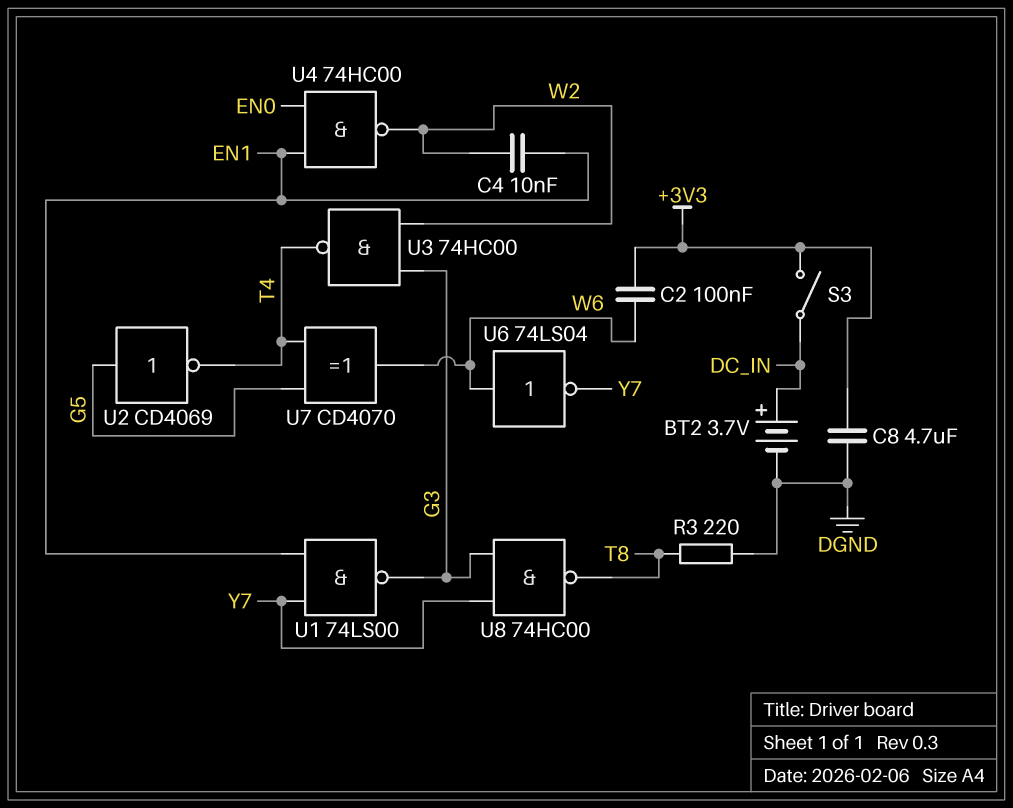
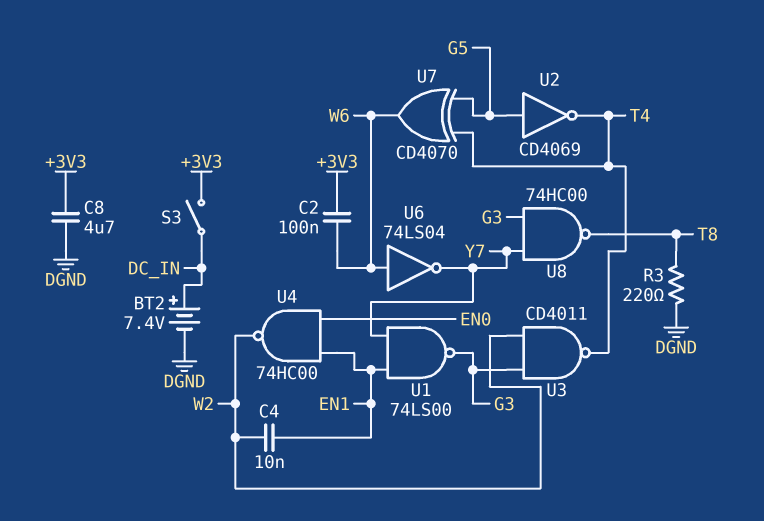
BT2: 3.7V (plus DC_IN, minus DGND) -> 7.4V (plus DC_IN, minus DGND)
U3: NAND 74HC00 (in G3, in W2, out T4) -> NAND CD4011 (in G3, in W2, out T4)

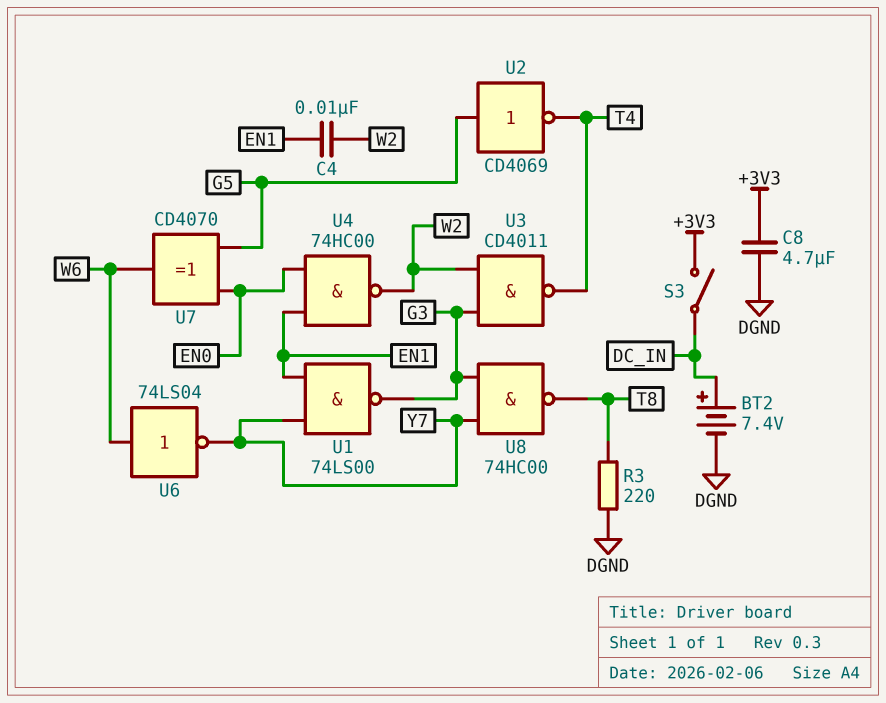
C2: 100nF (+3V3, W6) -> none
U7: XOR CD4070 (in G5, in T4, out W6) -> XOR CD4070 (in EN0, in G5, out W6)

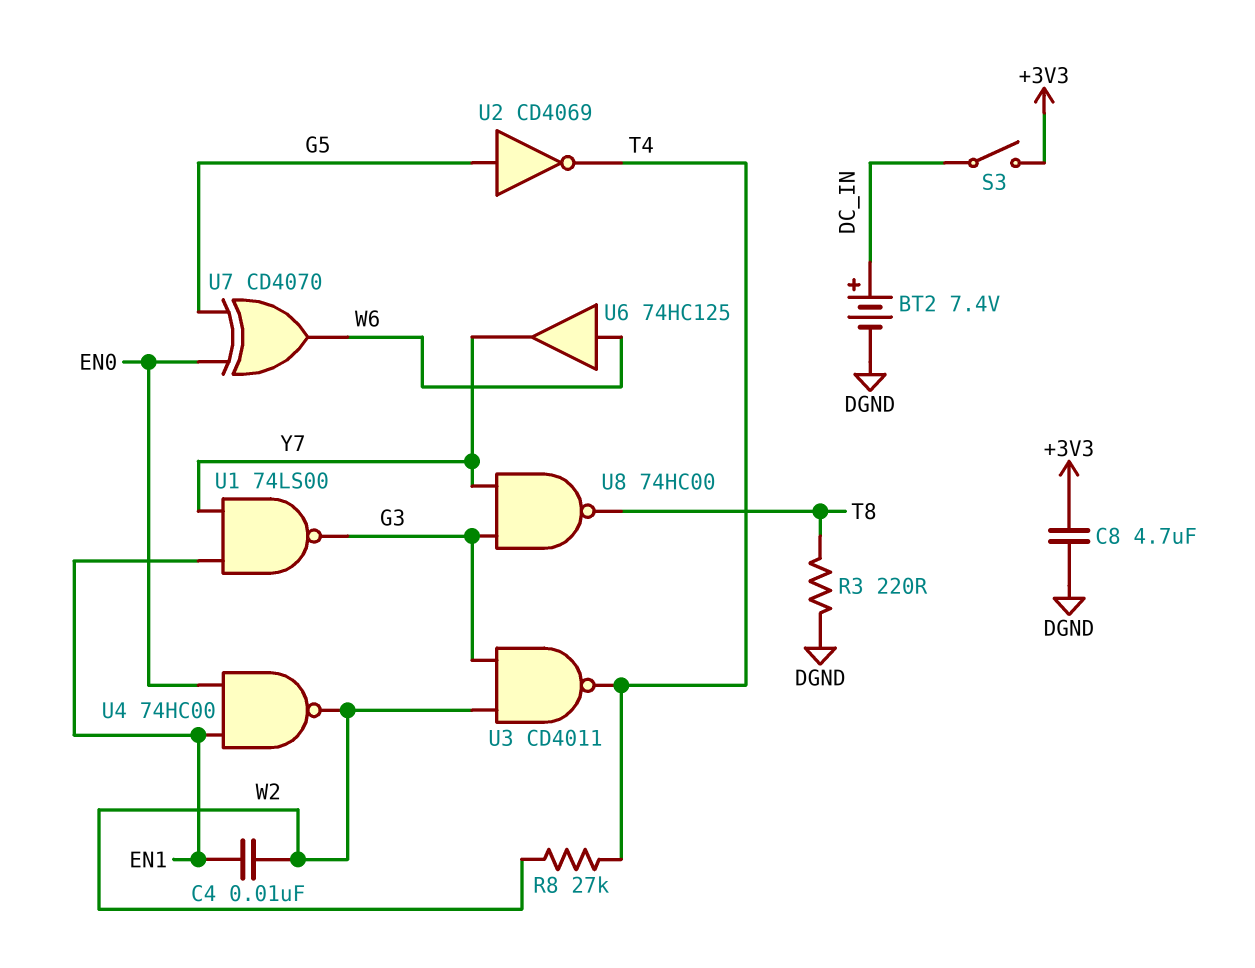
R8: none -> 27k (T4, W2)
U6: NOT 74LS04 (in W6, out Y7) -> buffer 74HC125 (in W6, out Y7)

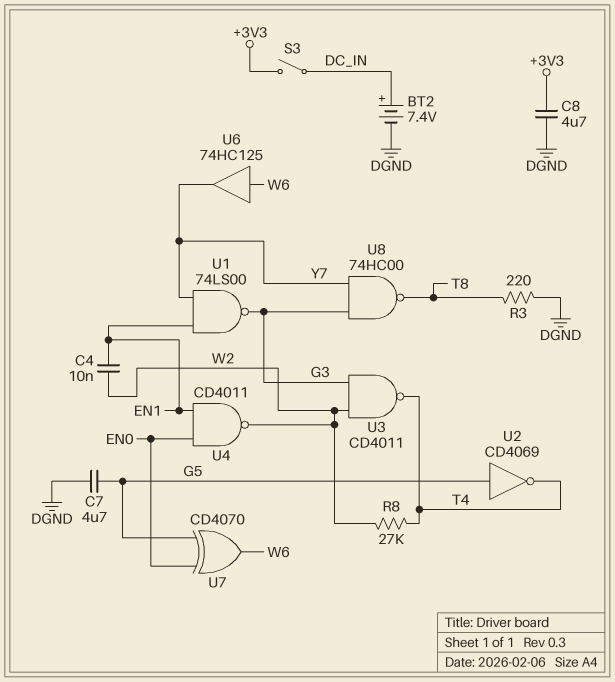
C7: none -> 4.7uF (DGND, G5)
U4: NAND 74HC00 (in EN0, in EN1, out W2) -> NAND CD4011 (in EN0, in EN1, out W2)

